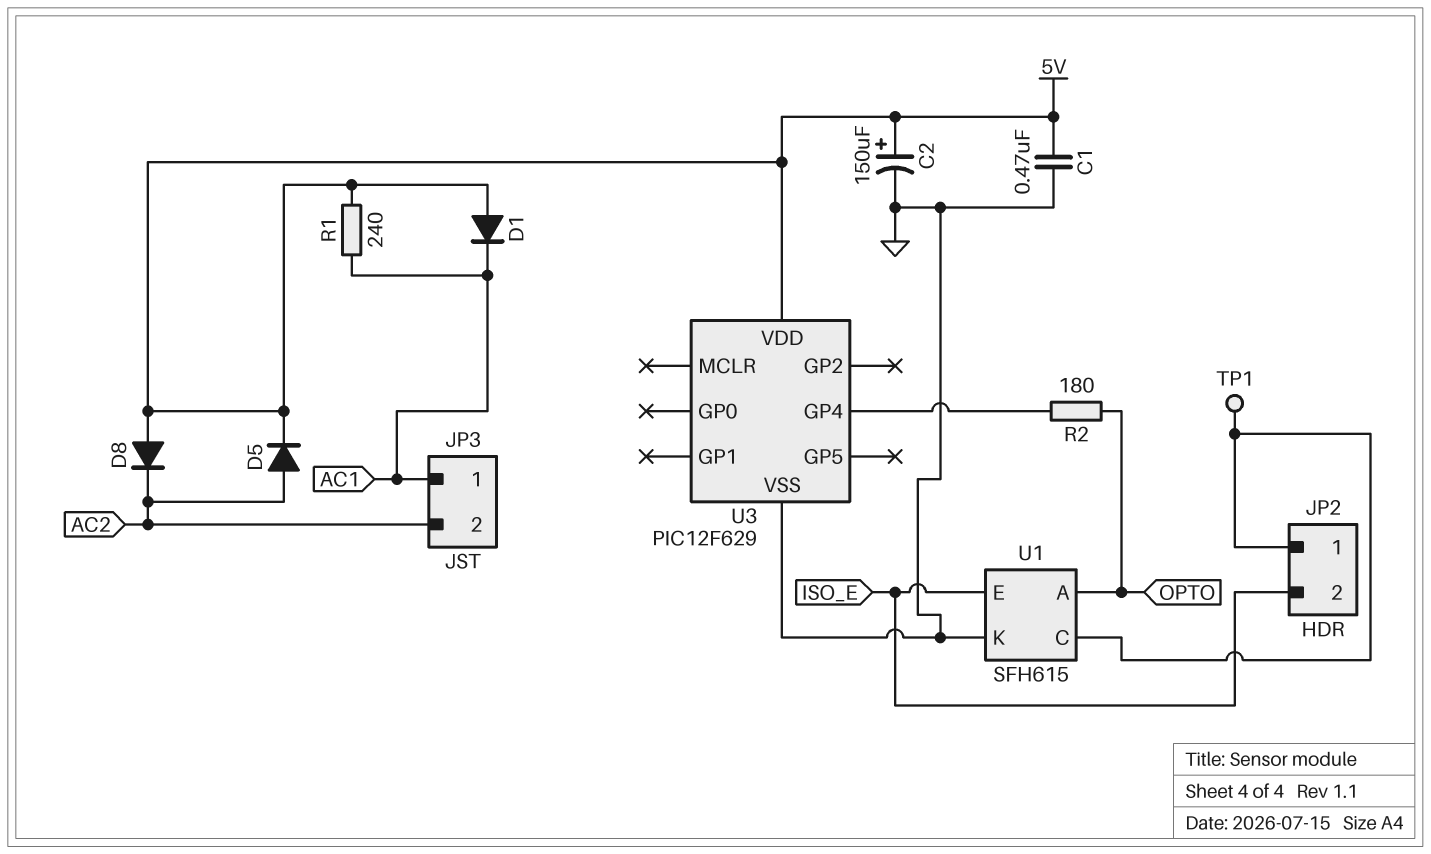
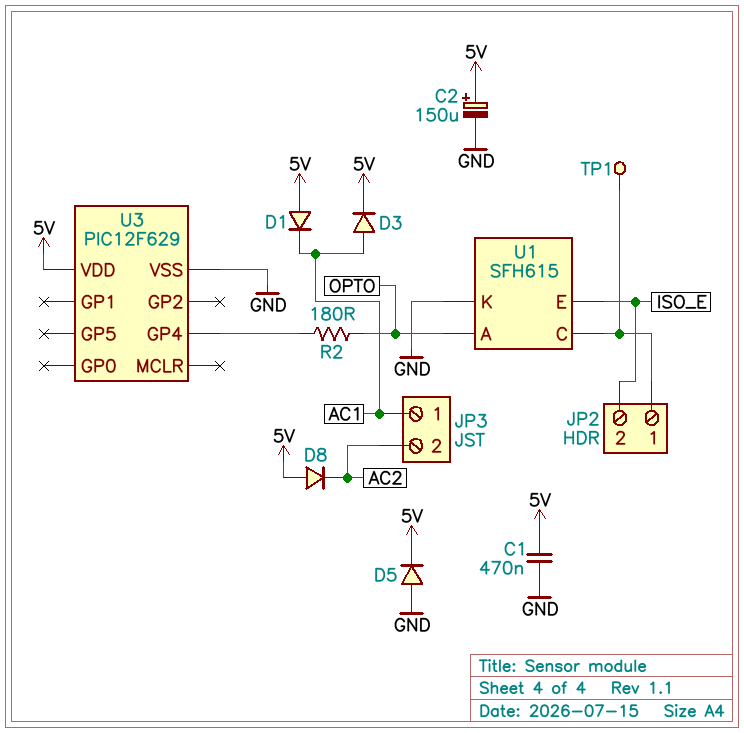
D3: none -> diode (A AC1, K 5V)
D5: diode (A AC2, K 5V) -> diode (A GND, K 5V)
R1: 240 (5V, AC1) -> none

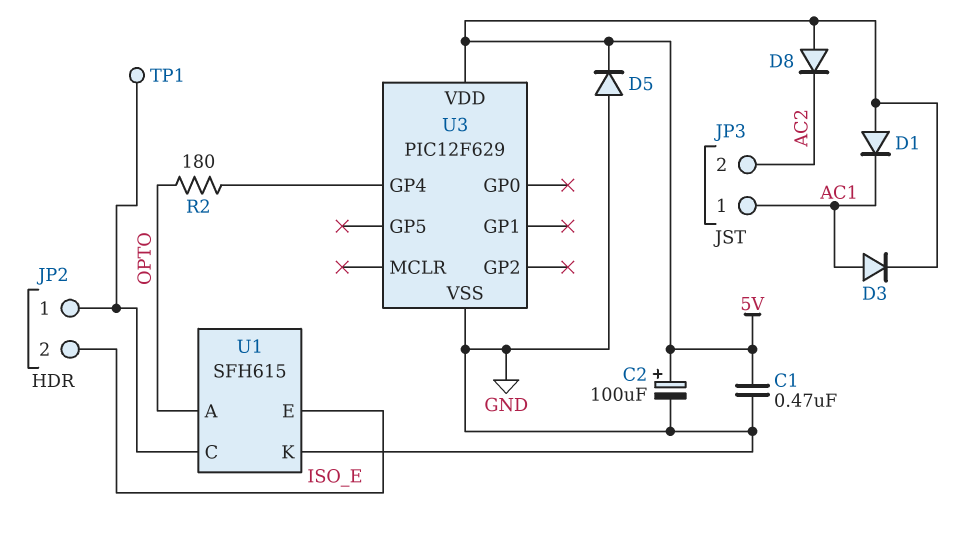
C2: 150uF (plus 5V, minus GND) -> 100uF (plus 5V, minus GND)

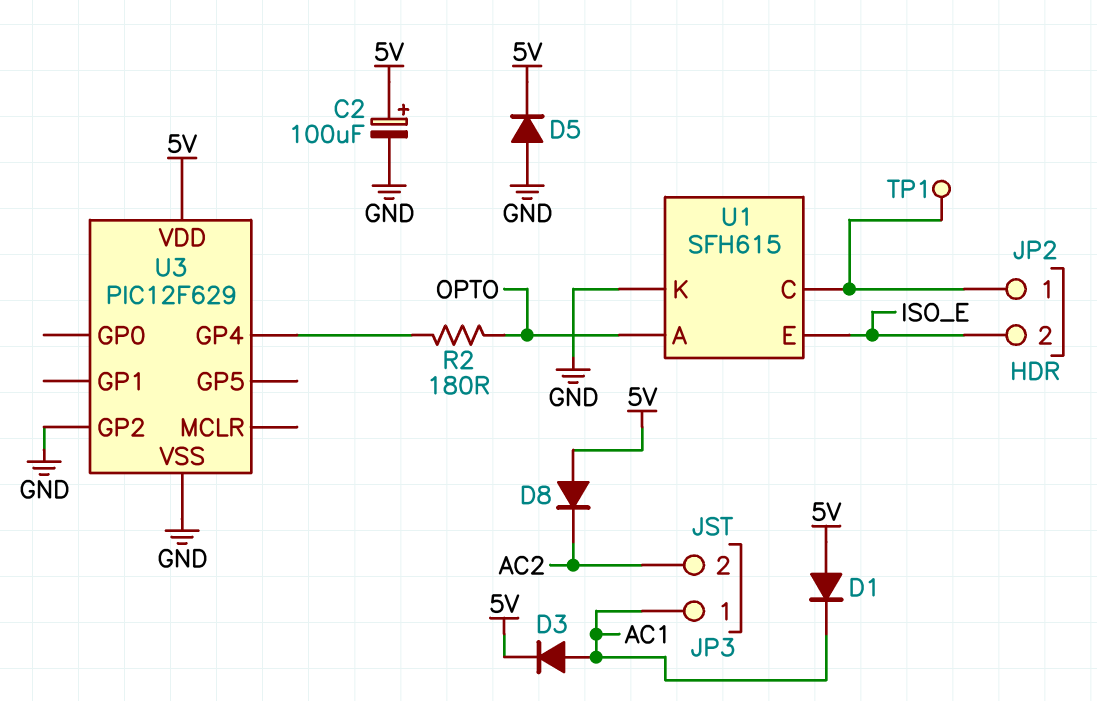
C1: 470nF (5V, GND) -> none
U3 pin GP2: none -> GND

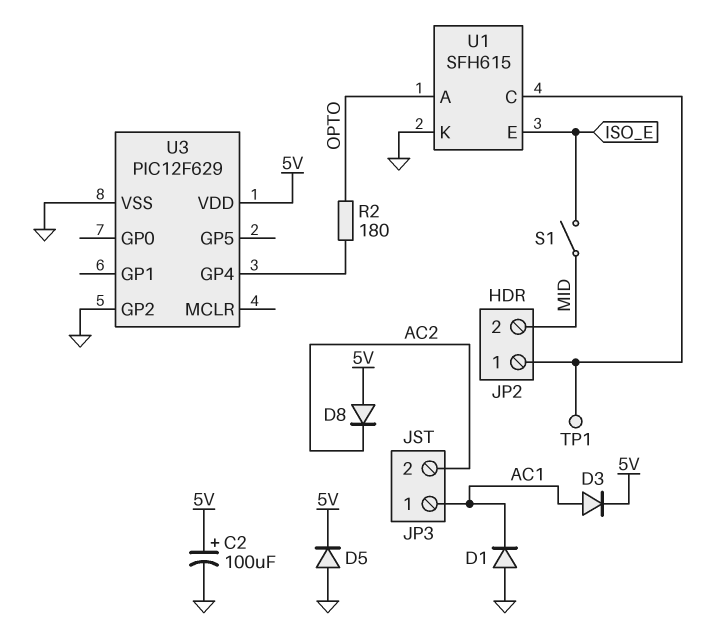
D1: diode (A 5V, K AC1) -> diode (A GND, K AC1)
JP2 pin 2: ISO_E -> MID
S1: none -> switch (ISO_E, MID)

